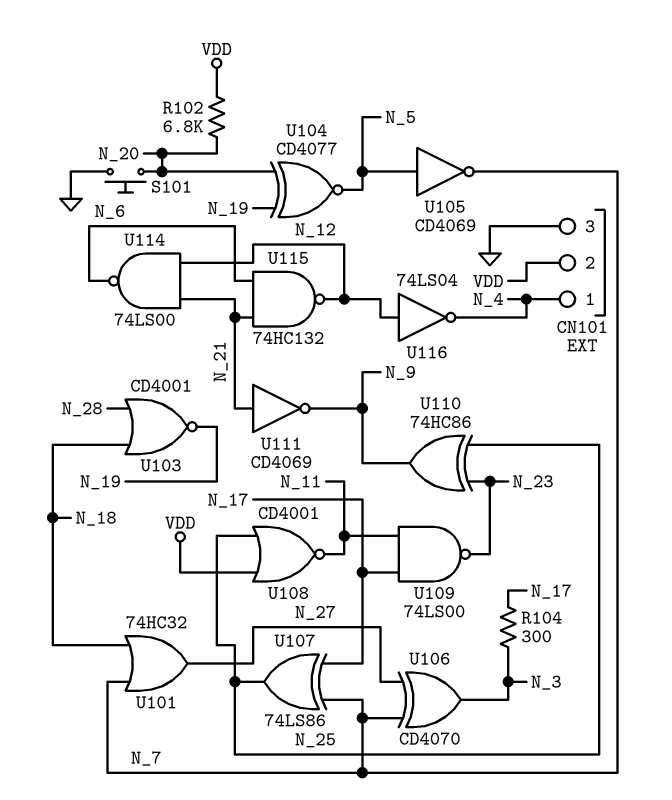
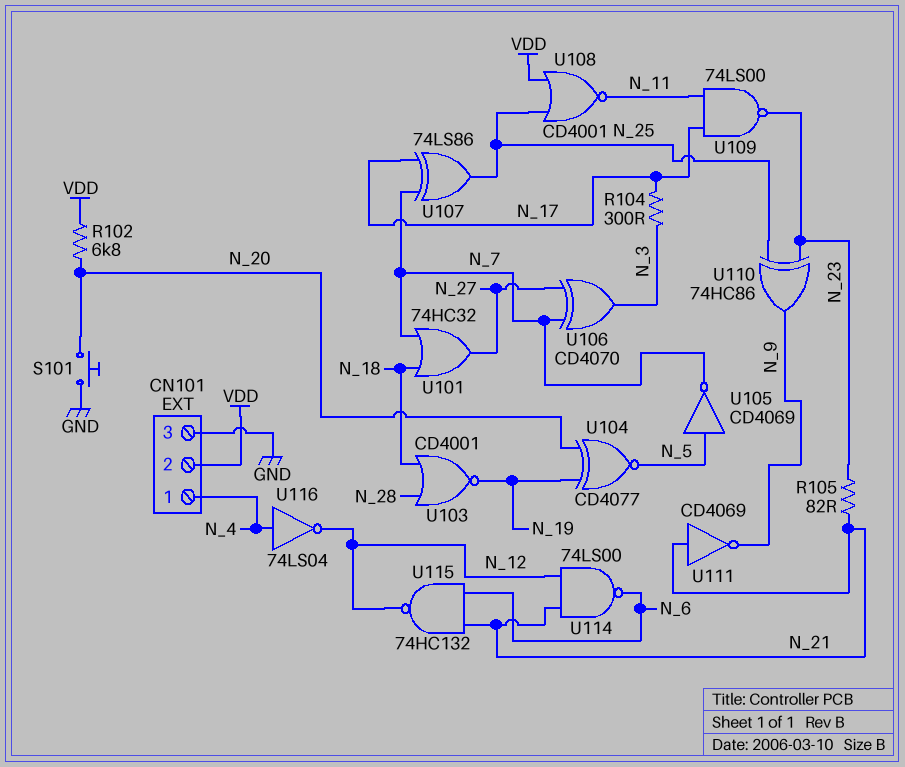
R105: none -> 82 (N_21, N_23)
U116: NOT 74LS04 (in N_12, out N_4) -> NOT 74LS04 (in N_4, out N_12)

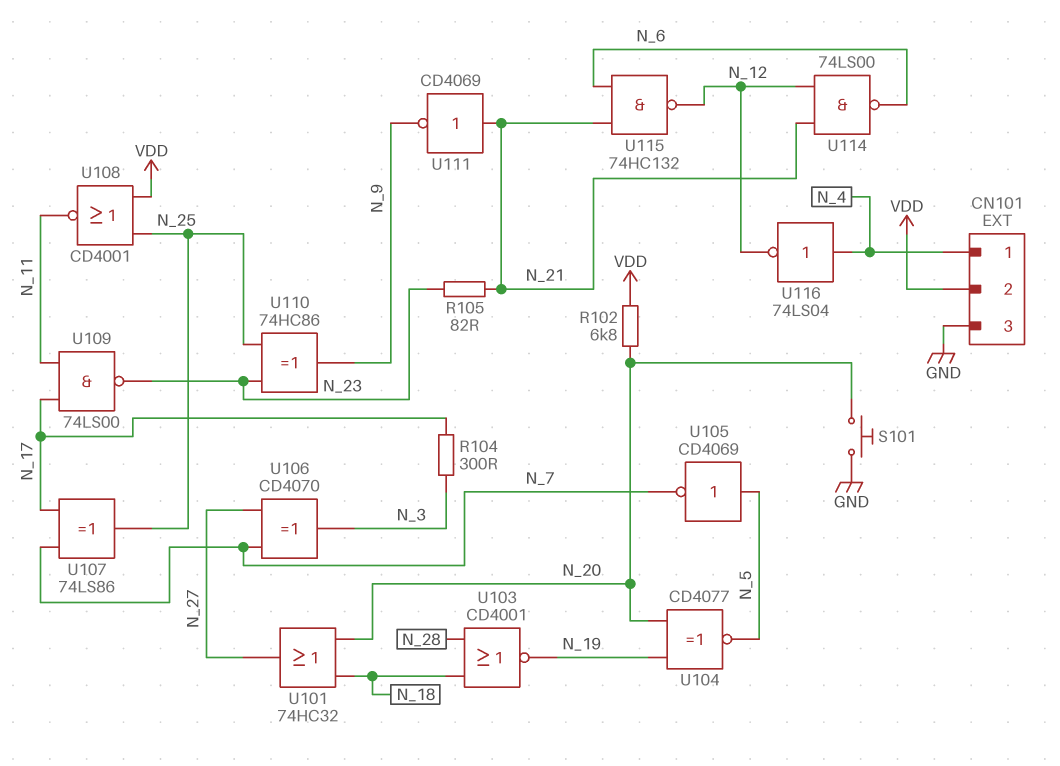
U101: OR 74HC32 (in N_7, in N_18, out N_27) -> OR 74HC32 (in N_18, in N_20, out N_27)

